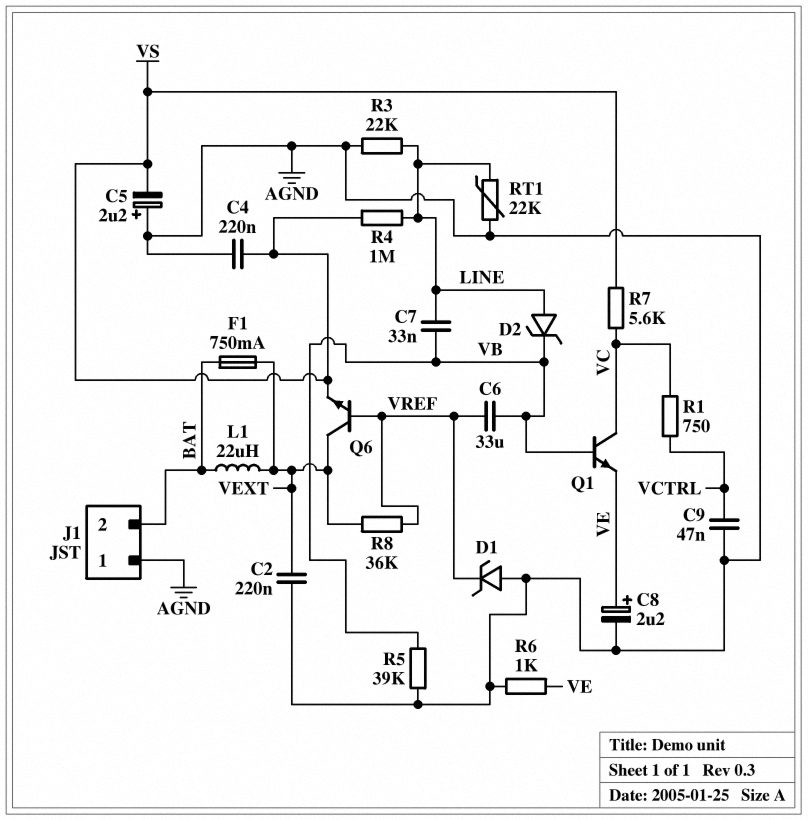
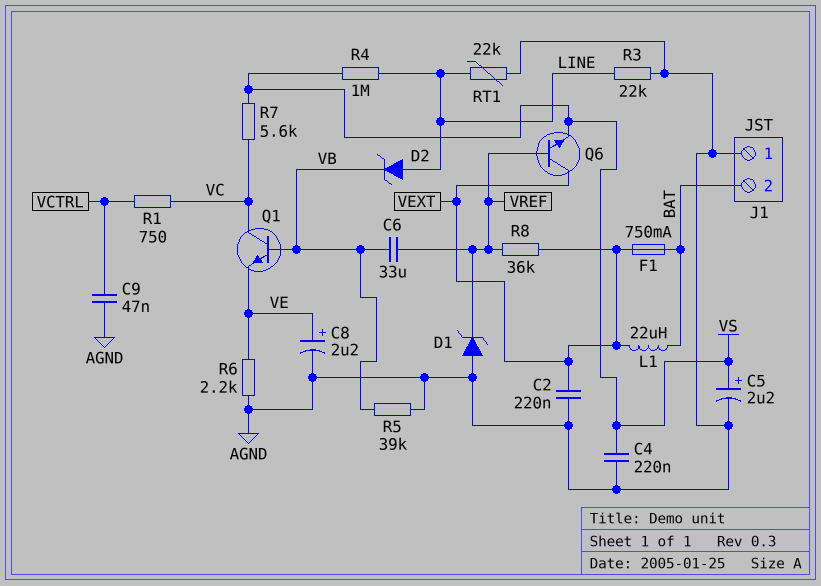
C5: 2.2uF (plus AGND, minus VS) -> 2.2uF (plus VS, minus AGND)
C7: 33nF (LINE, VB) -> none
R6: 1k (AGND, VE) -> 2.2k (AGND, VE)

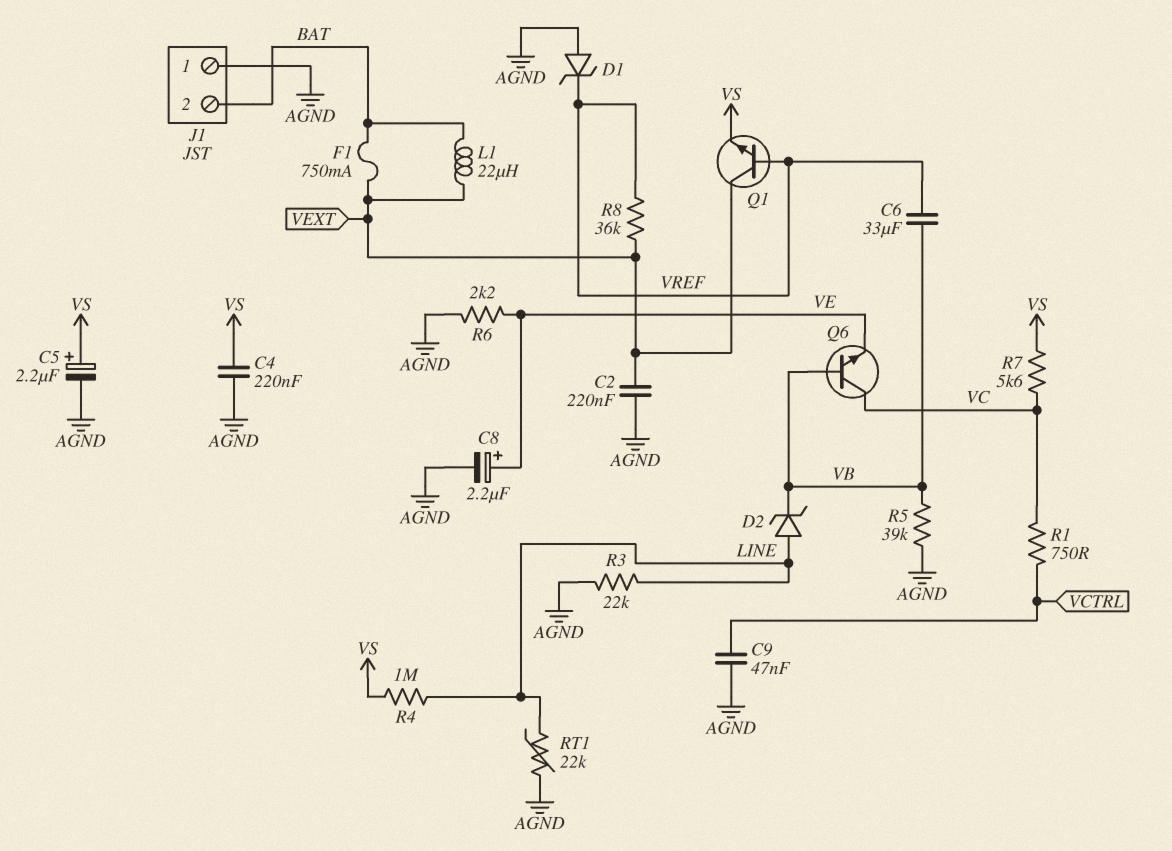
Q1: NPN (B VB, C VC, E VE) -> NPN (B VREF, C VEXT, E VS)
Q6: NPN (B VREF, C VEXT, E VS) -> NPN (B VB, C VC, E VE)

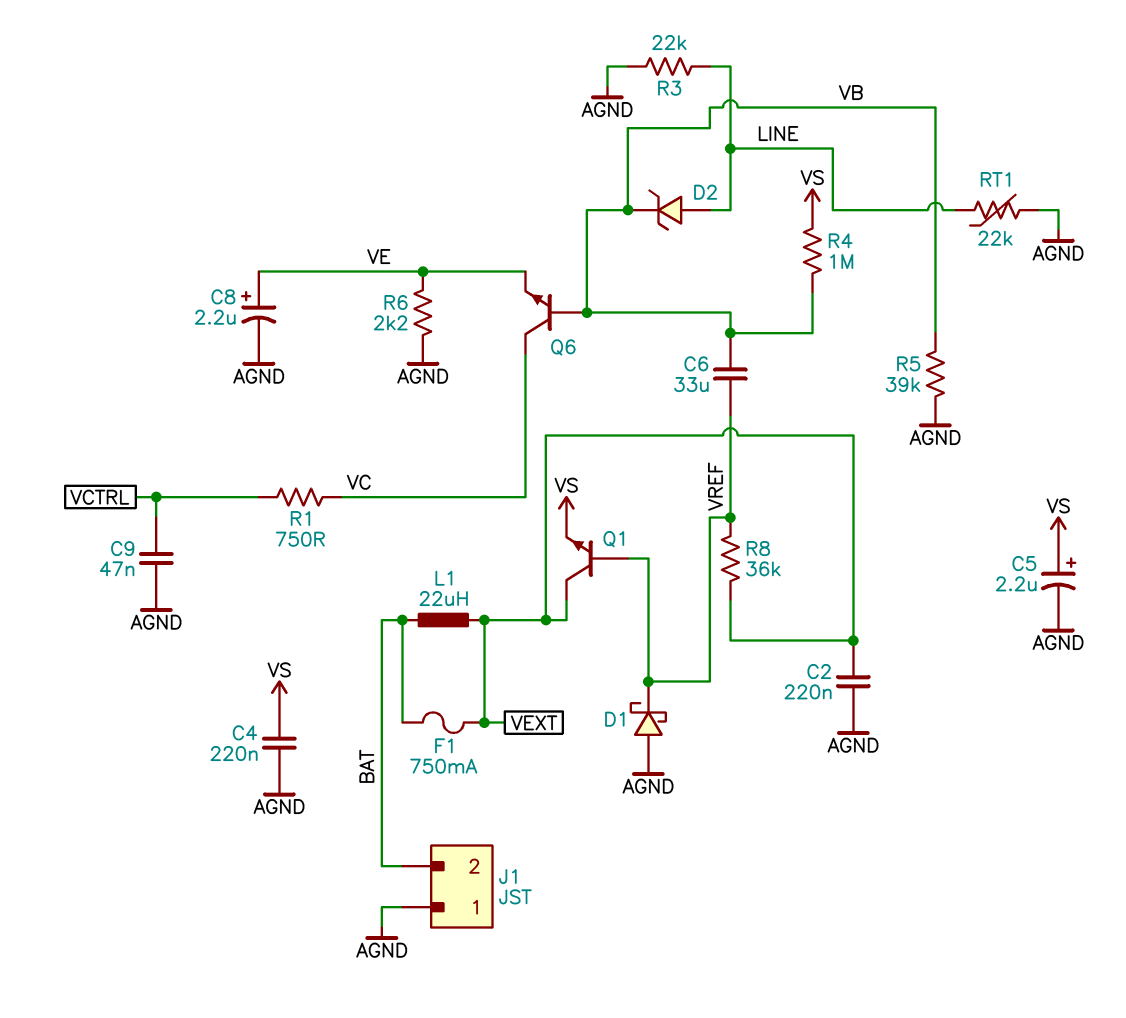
D1: zener (A AGND, K VREF) -> schottky (A AGND, K VREF)
R4: 1M (LINE, VS) -> 1M (VB, VS)
R7: 5.6k (VC, VS) -> none

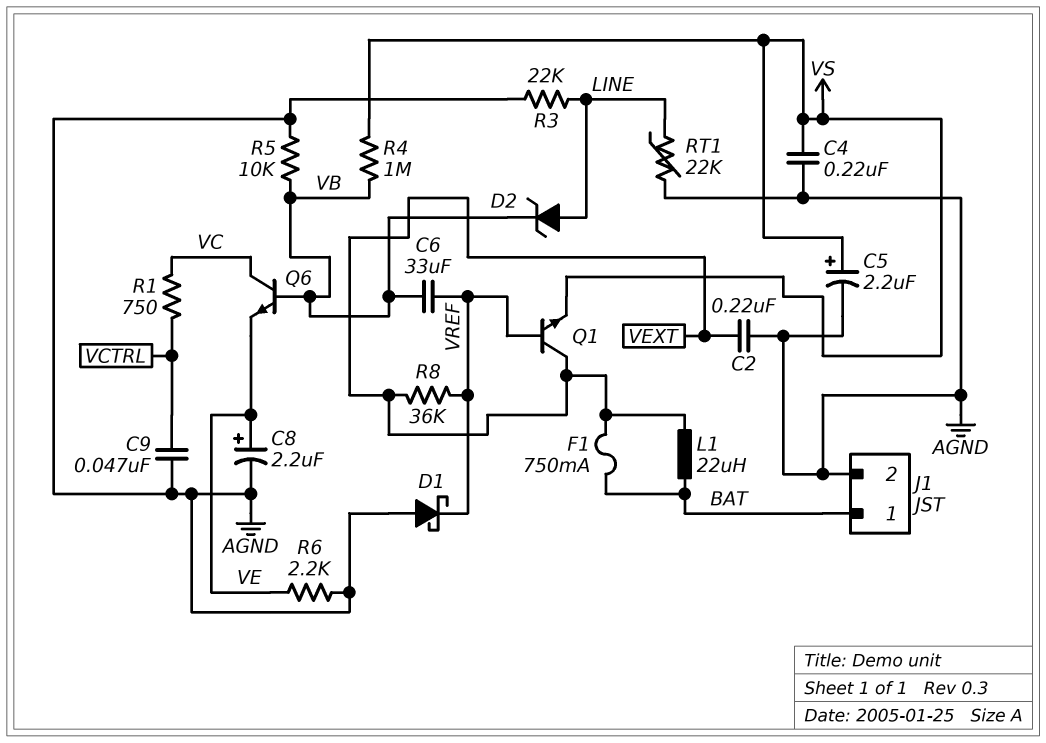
J1 pin 1: AGND -> BAT
J1 pin 2: BAT -> AGND
R5: 39k (AGND, VB) -> 10k (AGND, VB)

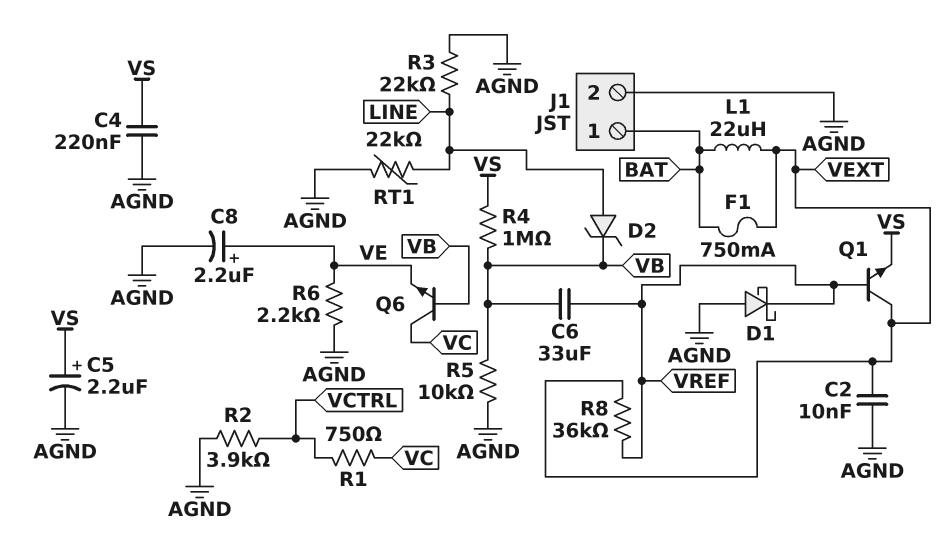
C2: 220nF (AGND, VEXT) -> 10nF (AGND, VEXT)
C9: 47nF (AGND, VCTRL) -> none
R2: none -> 3.9k (AGND, VCTRL)

